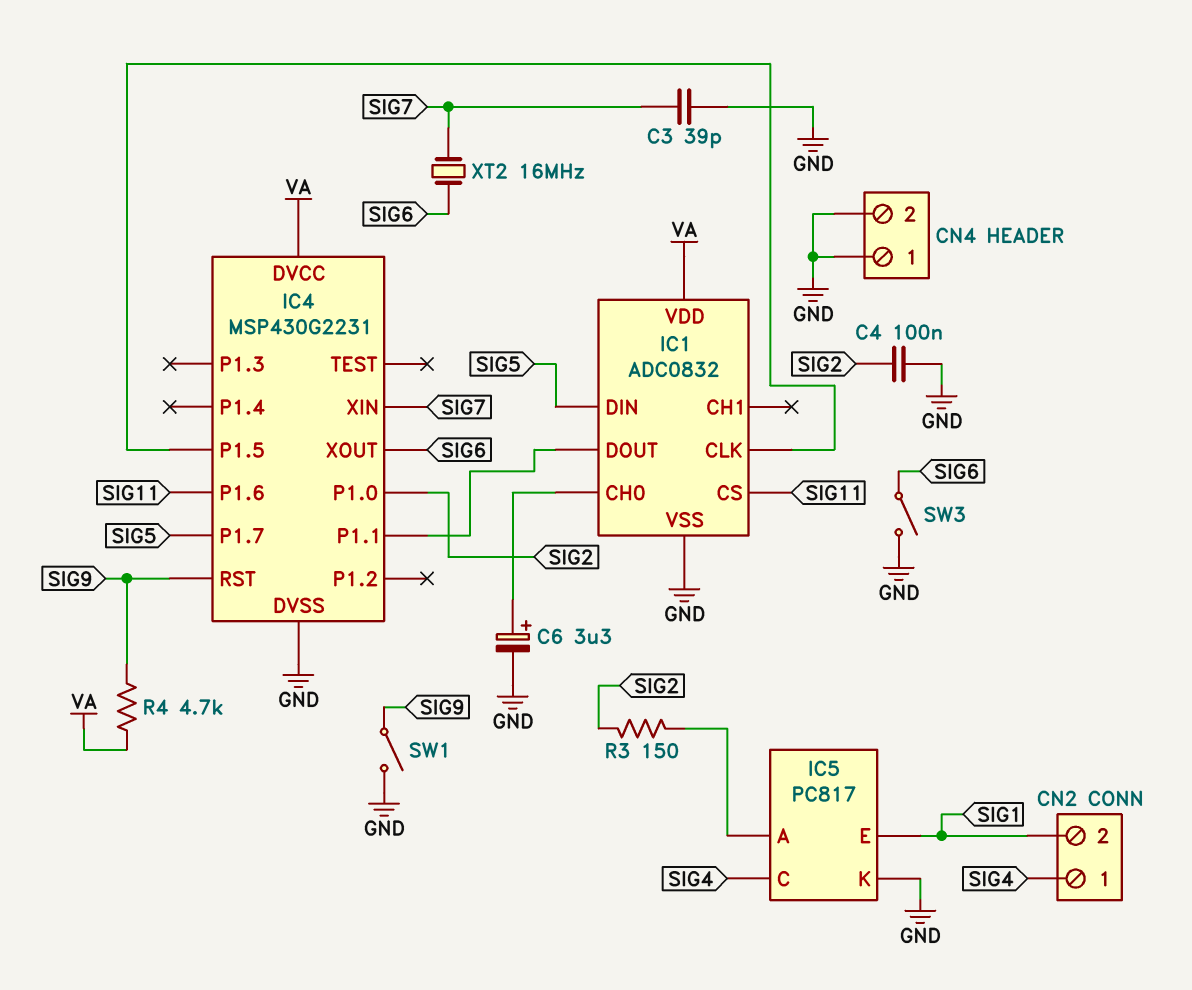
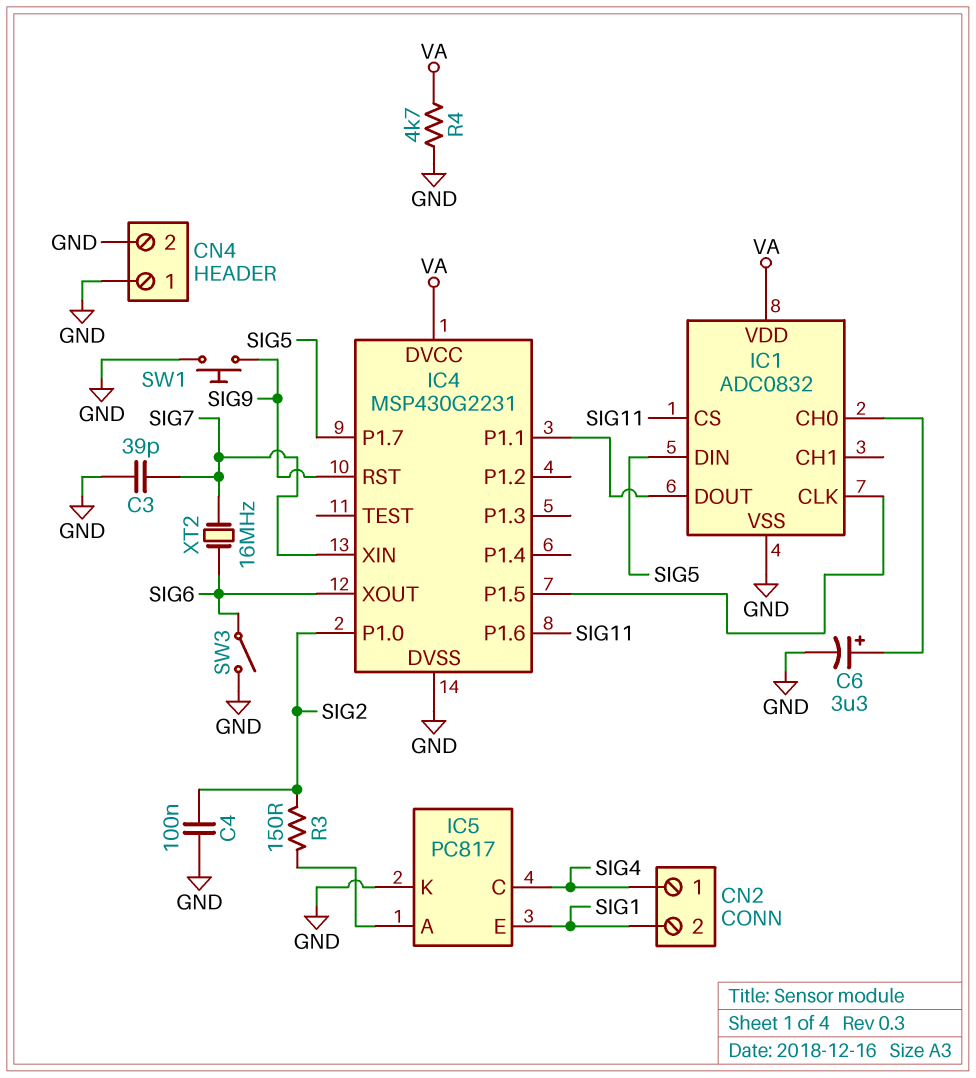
R4: 4.7k (SIG9, VA) -> 4.7k (GND, VA)
SW1: switch (GND, SIG9) -> button (GND, SIG9)

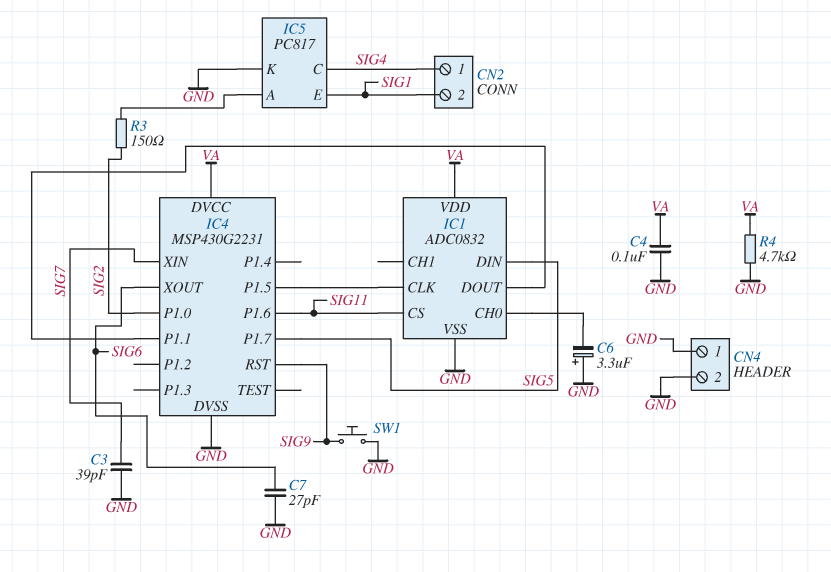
C4: 100nF (GND, SIG2) -> 100nF (GND, VA)
C6: 3.3uF (plus IC1/CH0, minus GND) -> 3.3uF (plus GND, minus IC1/CH0)
C7: none -> 27pF (GND, SIG6)
SW3: switch (GND, SIG6) -> none
XT2: 16MHz (SIG6, SIG7) -> none

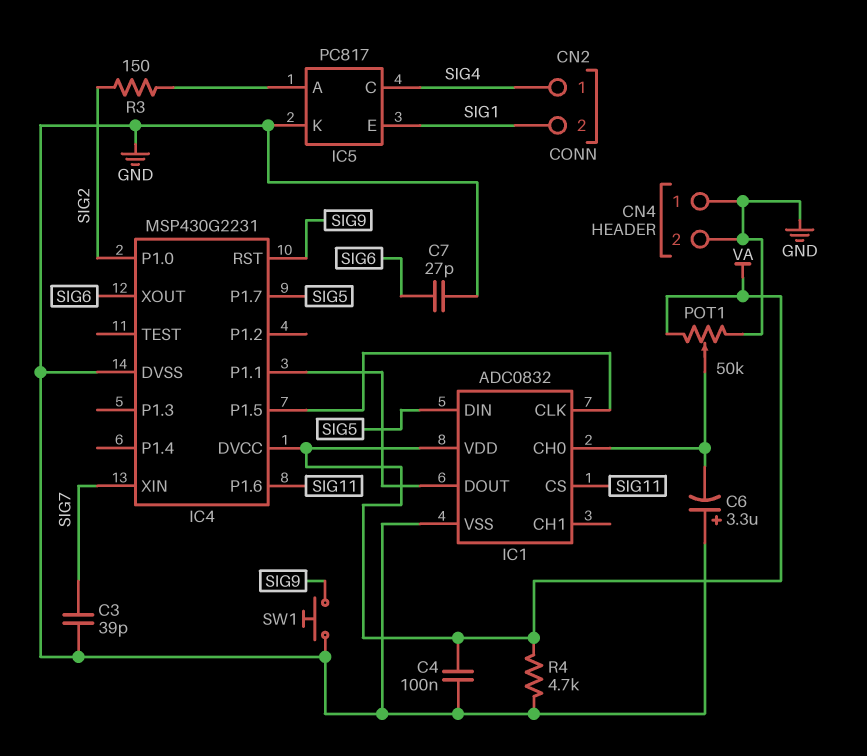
POT1: none -> 50k (GND, VA, wiper IC1/CH0)

